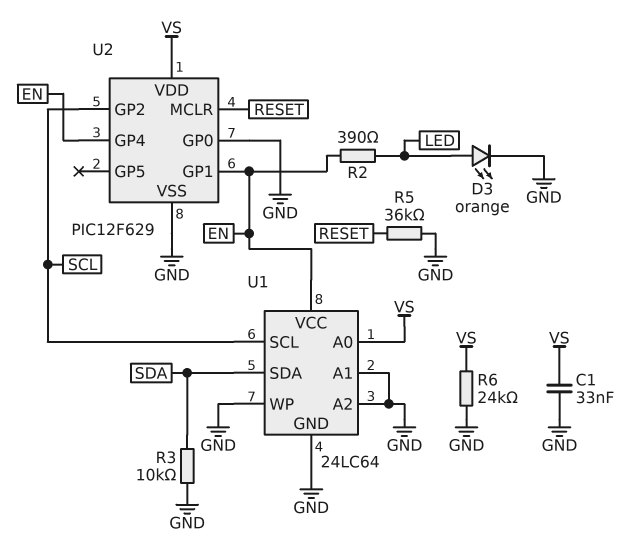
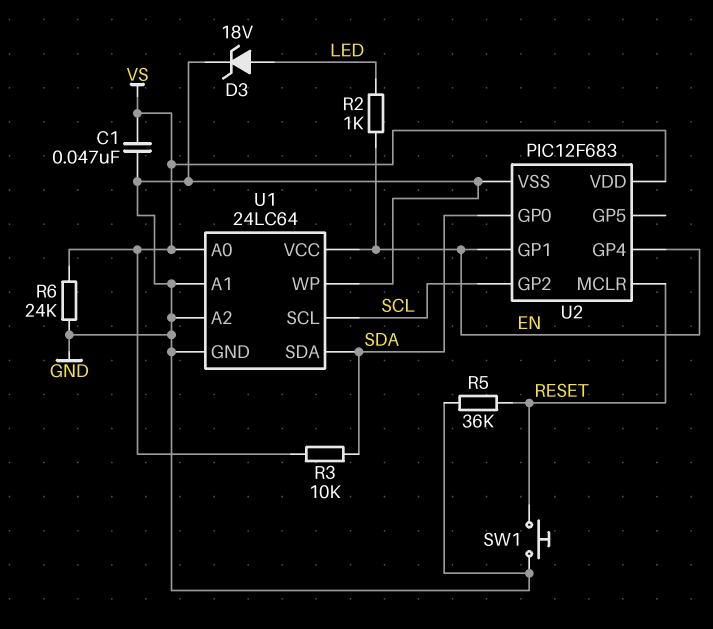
C1: 33nF (GND, VS) -> 47nF (GND, VS)
D3: LED orange (A LED, K GND) -> zener 18V (A LED, K GND)
R2: 390 (EN, LED) -> 1k (EN, LED)
R3: 10k (GND, SDA) -> 10k (SDA, VS)
SW1: none -> button (GND, RESET)
U2: PIC12F629 -> PIC12F683
U2 pin GP0: GND -> SDA

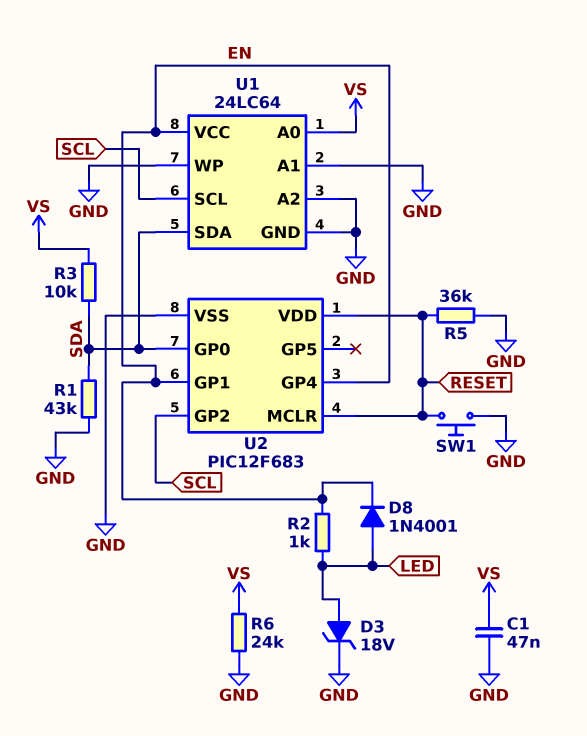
D8: none -> diode 1N4001 (A LED, K EN)
R1: none -> 43k (GND, SDA)
U2 pin VDD: VS -> RESET

